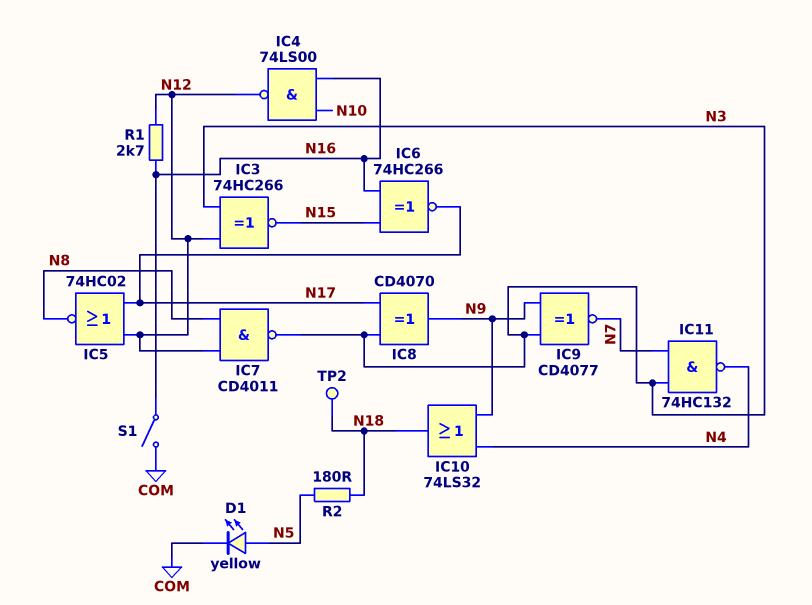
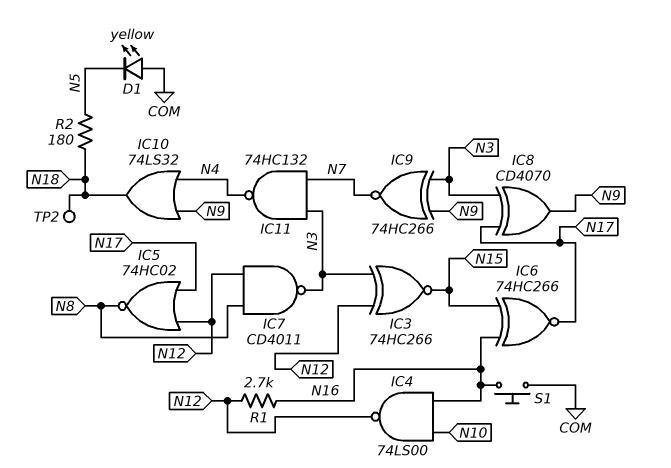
D1: LED yellow (A N5, K COM) -> LED yellow (A COM, K N5)
IC9: XNOR CD4077 (in N3, in N9, out N7) -> XNOR 74HC266 (in N3, in N9, out N7)
S1: switch (COM, N16) -> button (COM, N16)

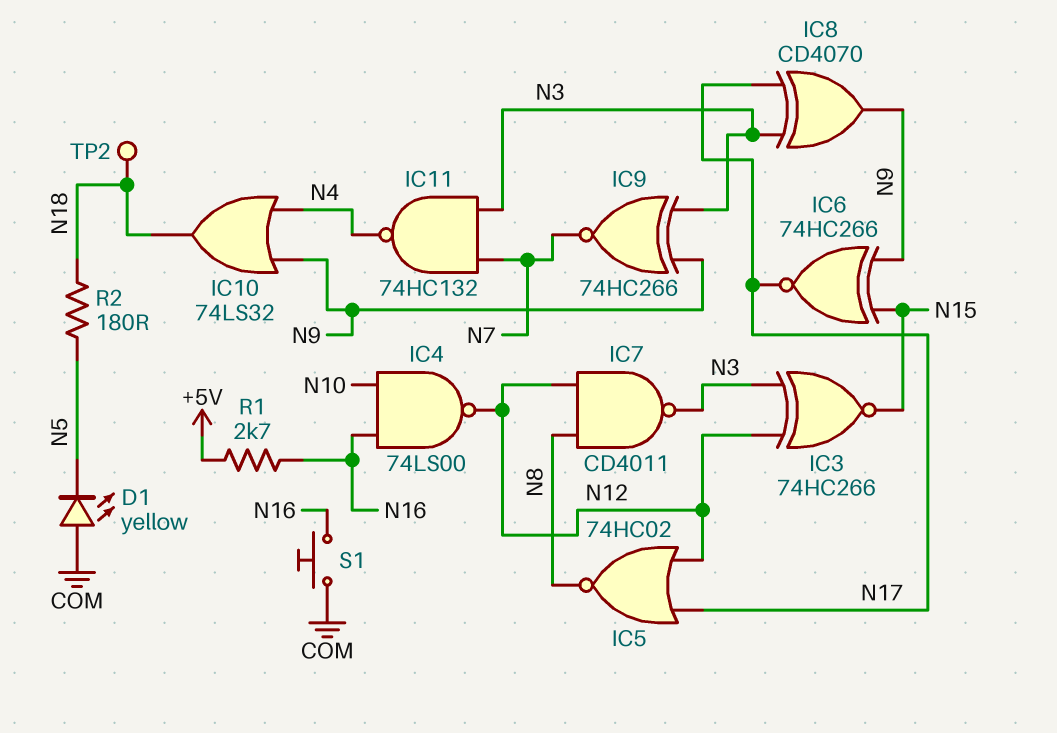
IC6: XNOR 74HC266 (in N15, in N16, out N17) -> XNOR 74HC266 (in N9, in N15, out N17)
R1: 2.7k (N12, N16) -> 2.7k (+5V, N16)

